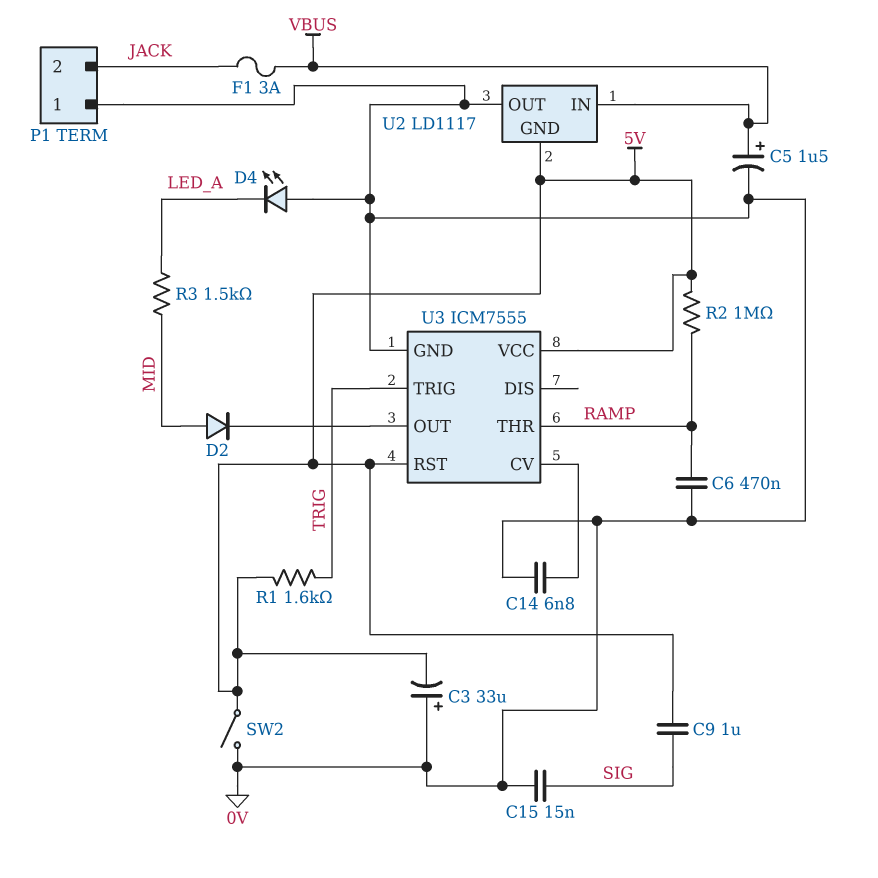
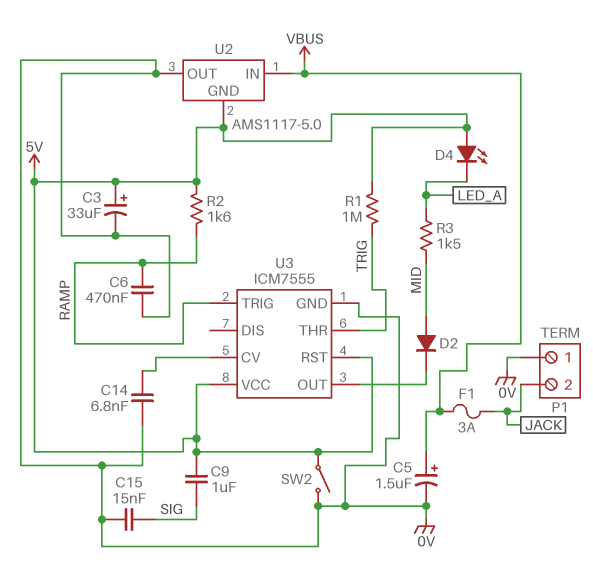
C3: 33uF (plus 0V, minus 5V) -> 33uF (plus 5V, minus 0V)
D4: LED (A 0V, K LED_A) -> LED (A 5V, K LED_A)
R1: 1.6k (5V, TRIG) -> 1M (5V, TRIG)
R2: 1M (5V, RAMP) -> 1.6k (5V, RAMP)
U2: LD1117 -> AMS1117-5.0
U3 pin THR: RAMP -> TRIG
U3 pin TRIG: TRIG -> RAMP

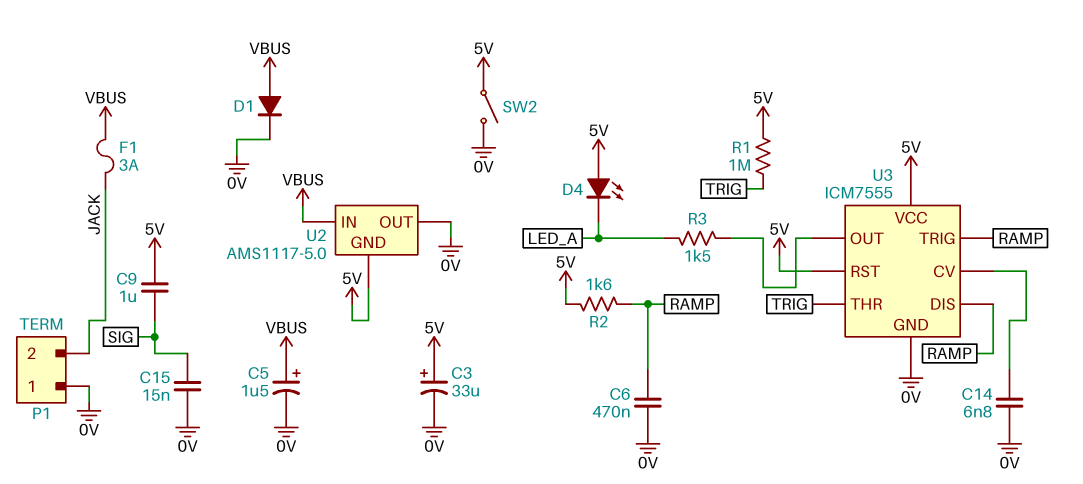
D1: none -> diode (A VBUS, K 0V)
D2: diode (A MID, K U3/OUT) -> none
R3: 1.5k (LED_A, MID) -> 1.5k (LED_A, U3/OUT)
U3 pin DIS: none -> RAMP

